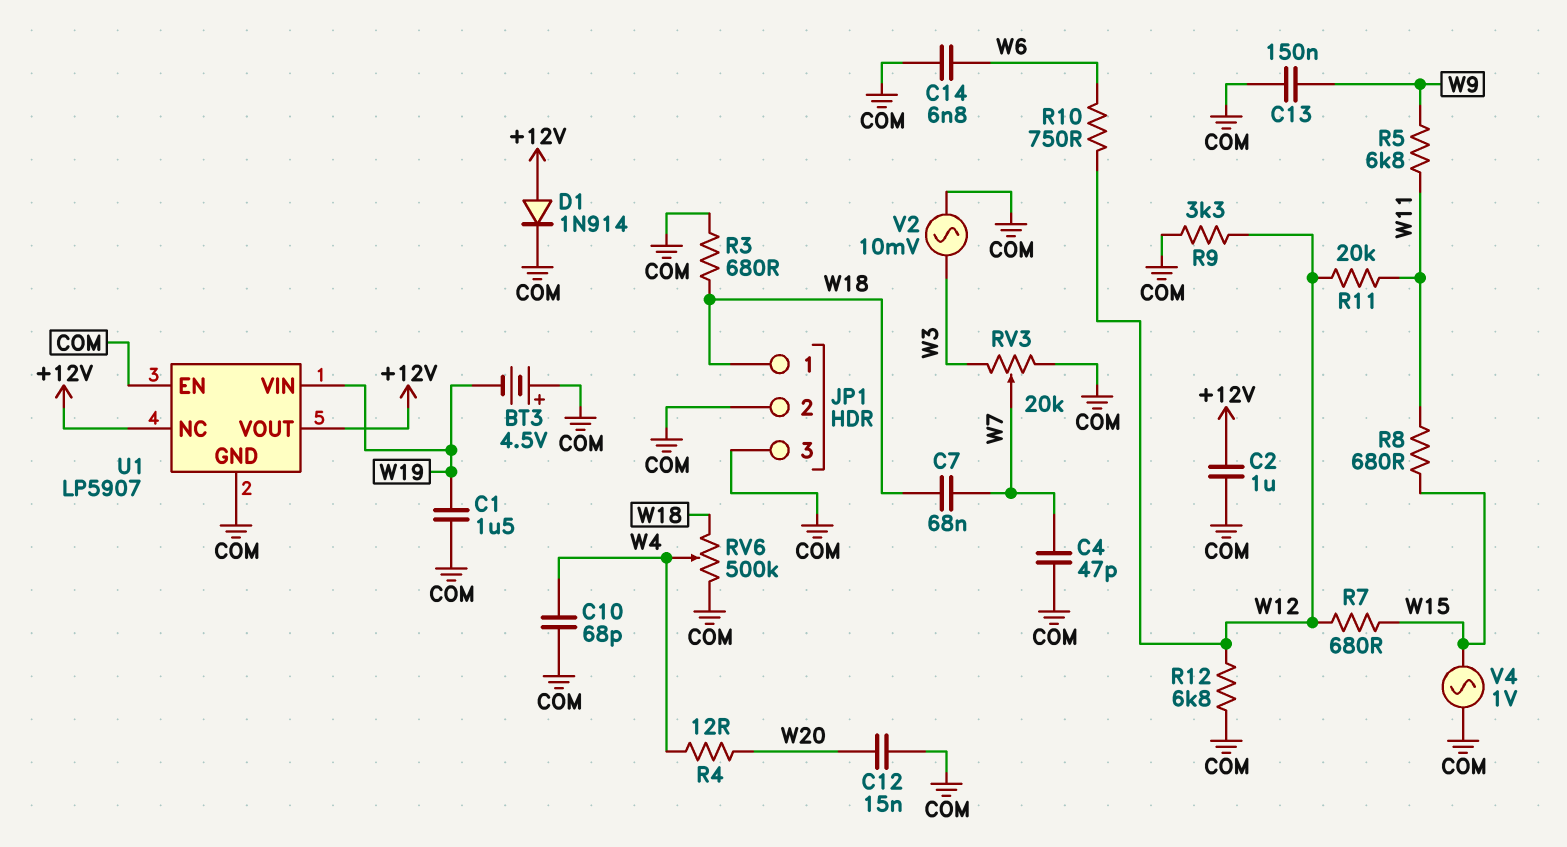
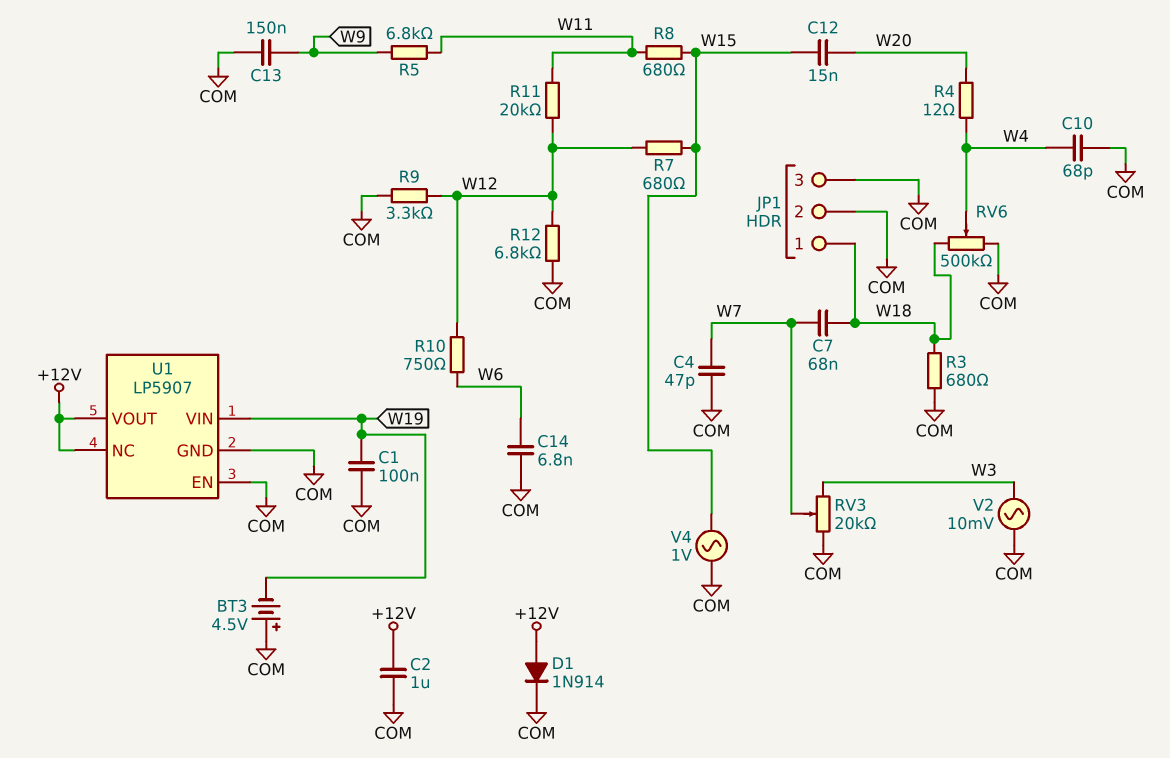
C1: 1.5uF (COM, W19) -> 100nF (COM, W19)
C12: 15nF (COM, W20) -> 15nF (W15, W20)

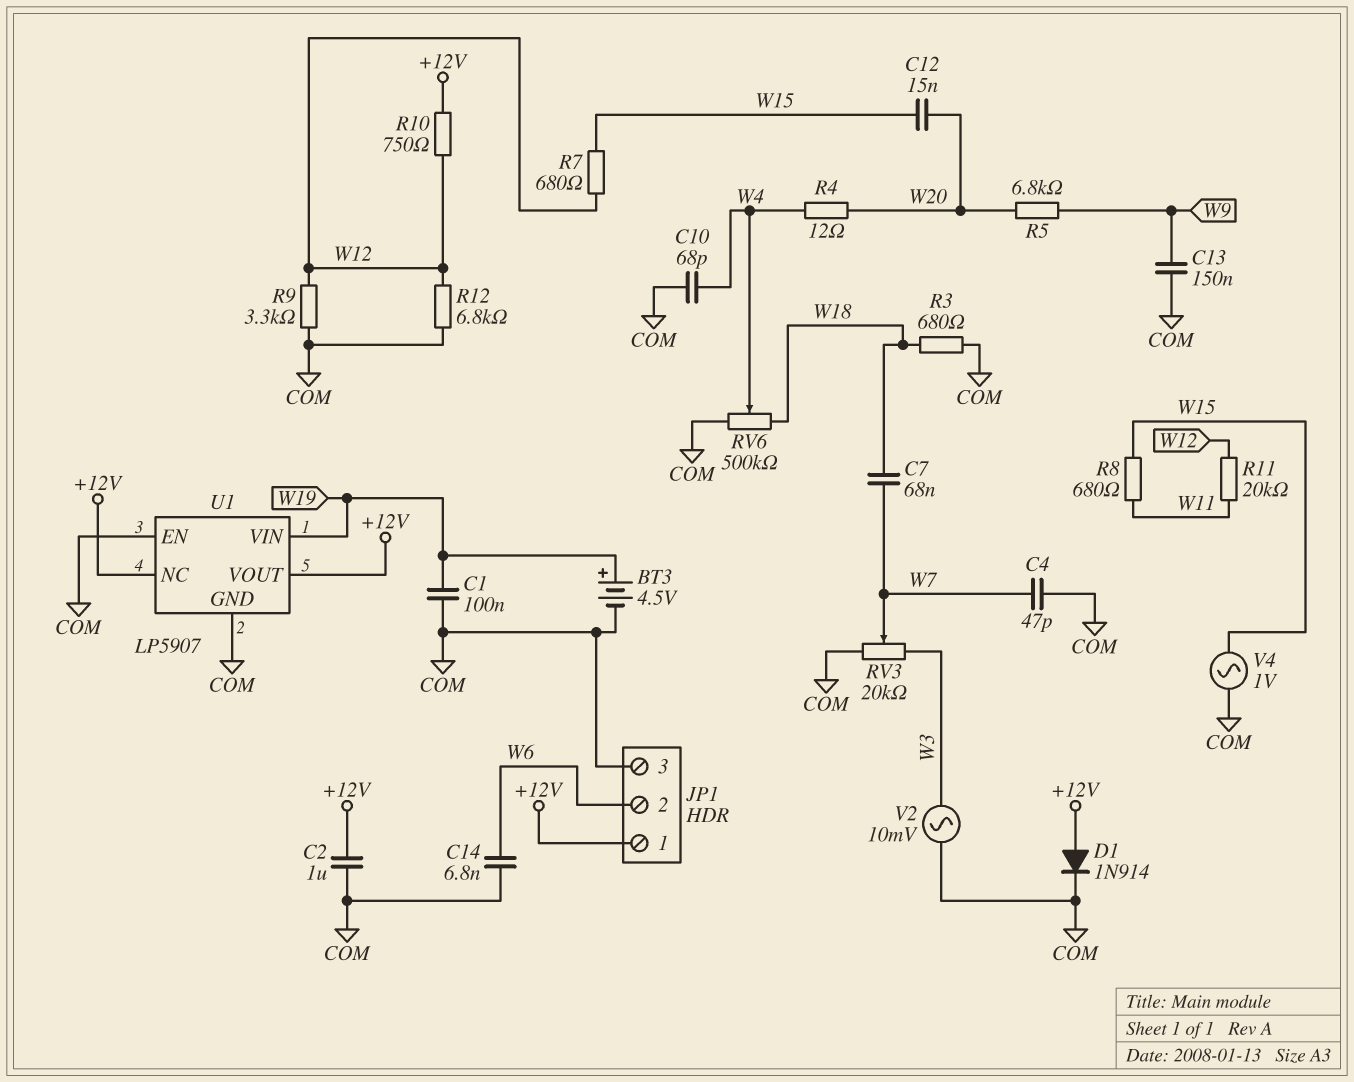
BT3: 4.5V (plus COM, minus W19) -> 4.5V (plus W19, minus COM)
JP1 pin 1: W18 -> +12V
JP1 pin 2: COM -> W6
R5: 6.8k (W9, W11) -> 6.8k (W9, W20)
R10: 750 (W6, W12) -> 750 (+12V, W12)

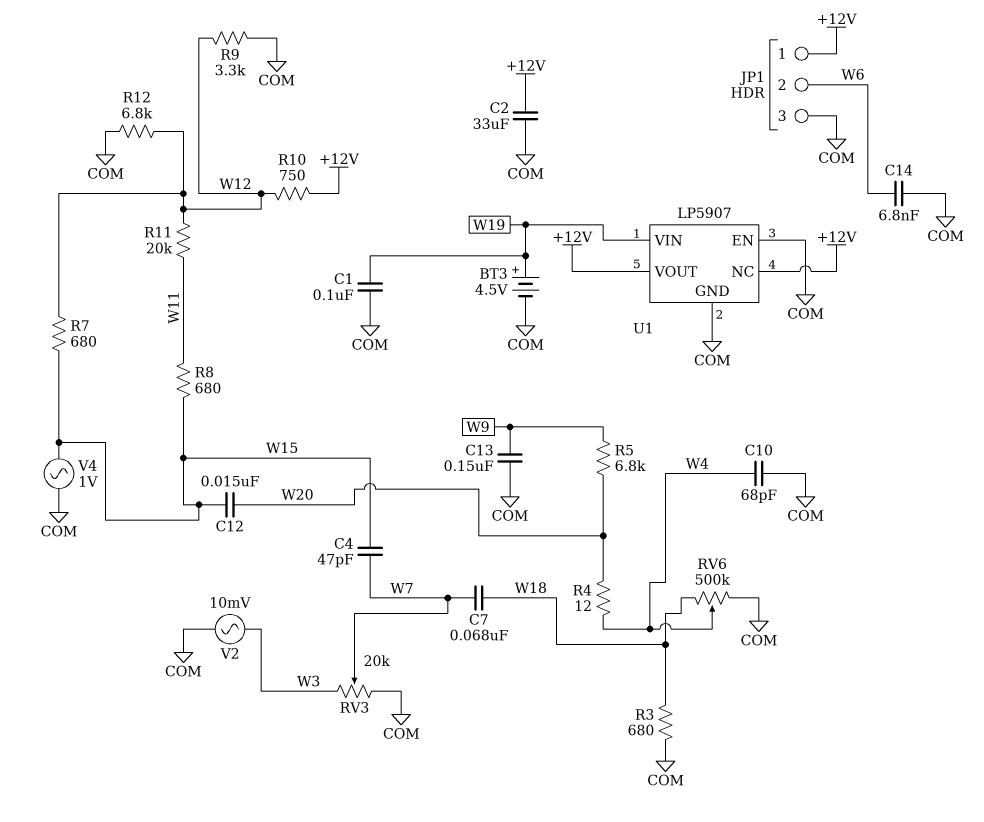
C2: 1uF (+12V, COM) -> 33uF (+12V, COM)
C4: 47pF (COM, W7) -> 47pF (W7, W15)
D1: diode 1N914 (A +12V, K COM) -> none

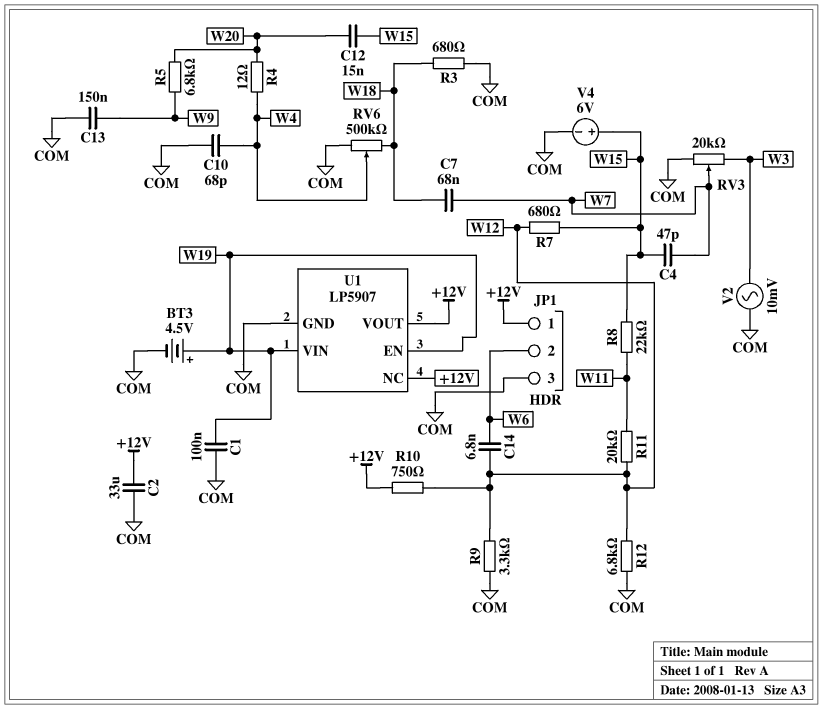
C14: 6.8nF (COM, W6) -> 6.8nF (W6, W12)
R8: 680 (W11, W15) -> 22k (W11, W15)
U1 pin EN: COM -> W19
V4: AC 1V (COM, W15) -> 6V (plus W15, minus COM)

